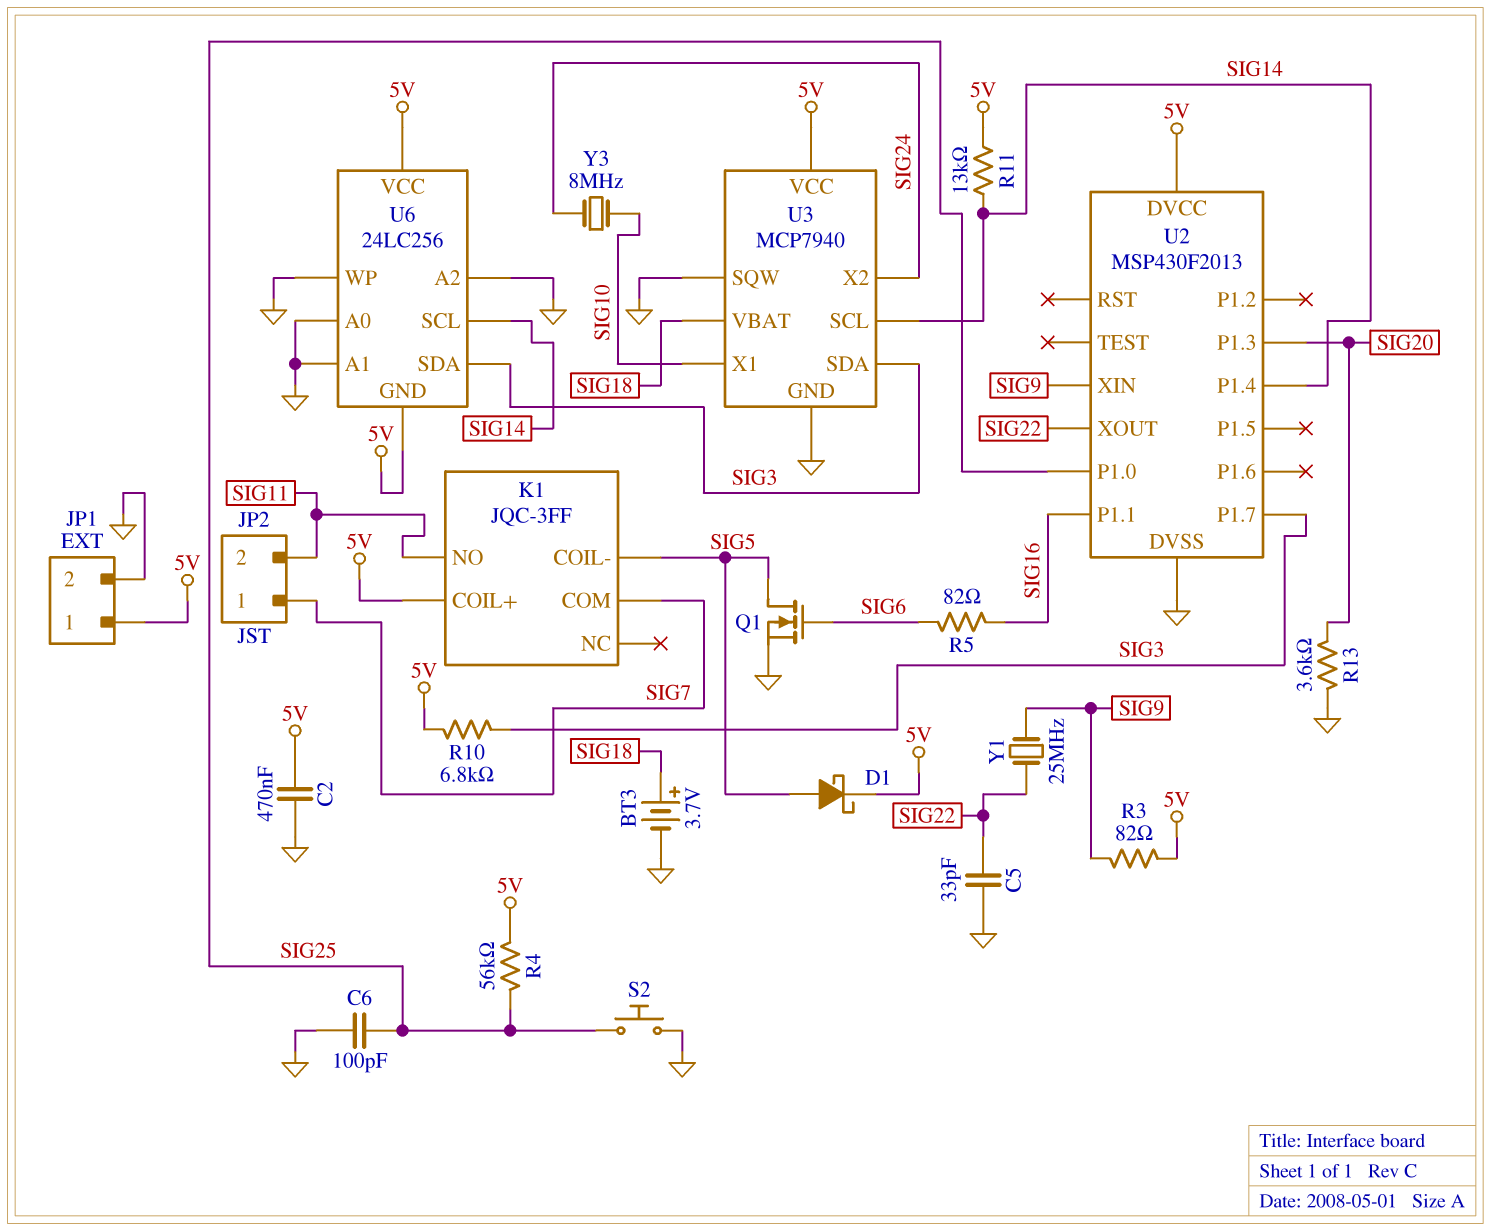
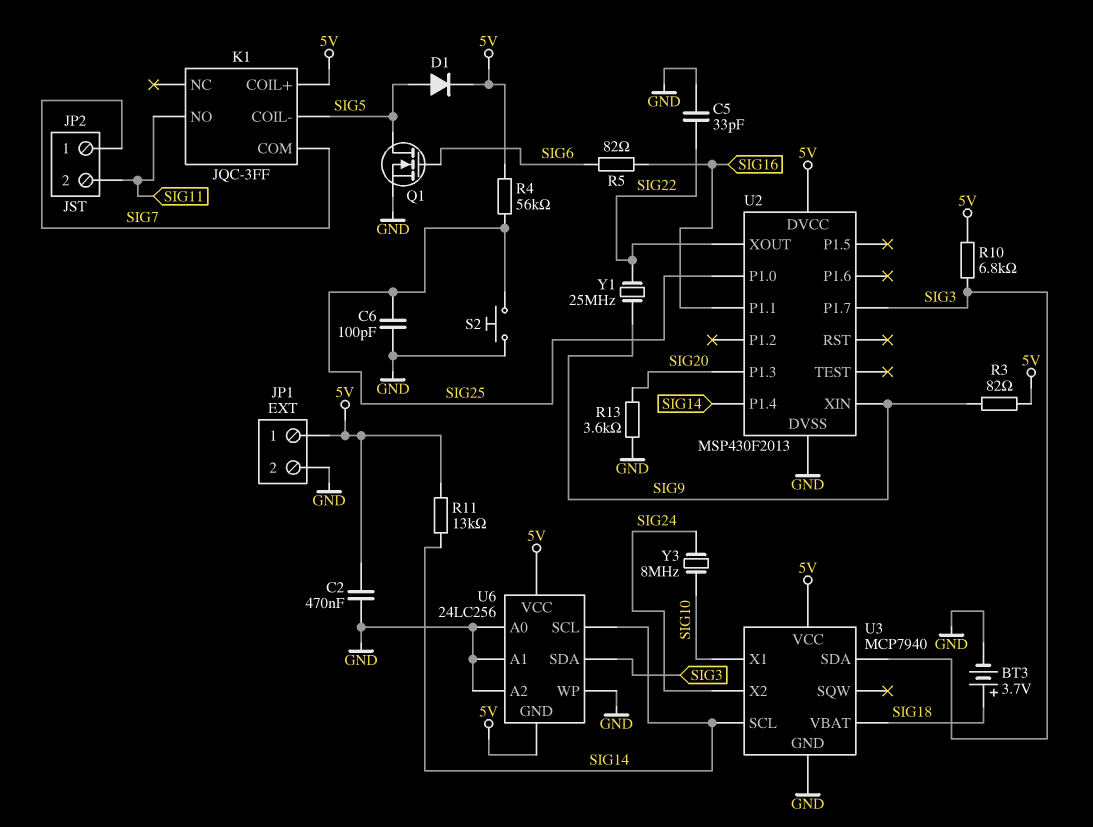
D1: schottky (A SIG5, K 5V) -> diode (A SIG5, K 5V)
U3 pin SQW: GND -> none

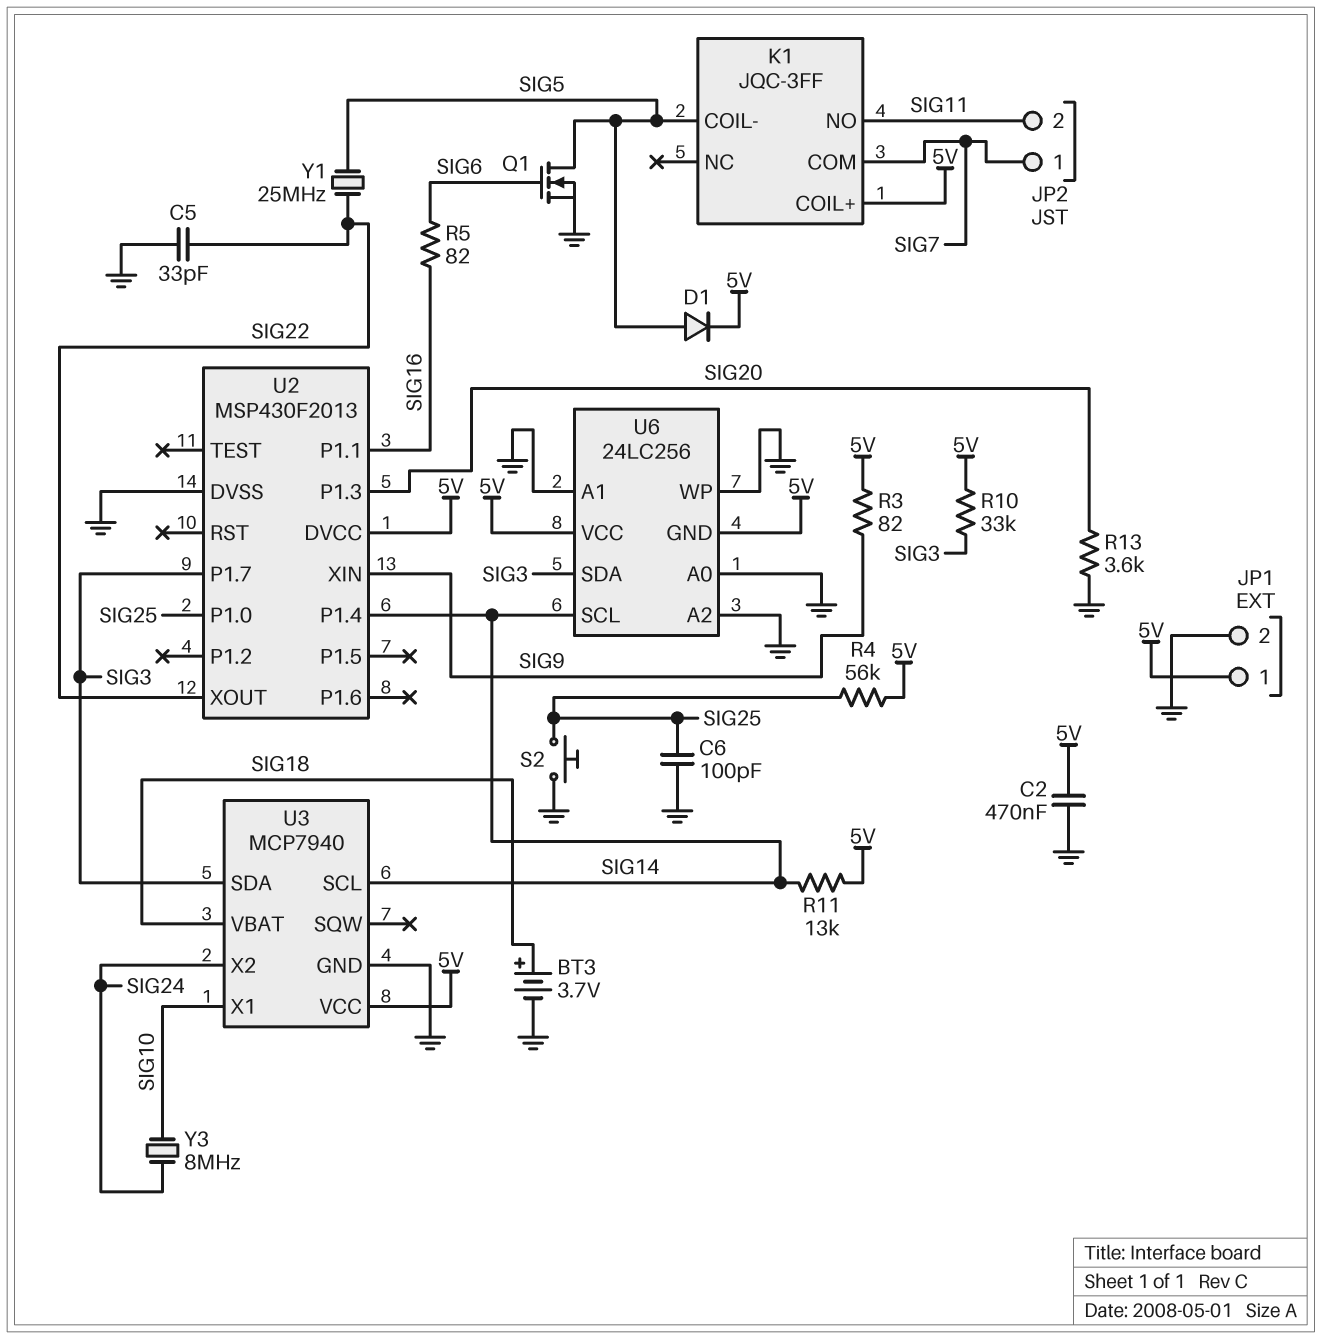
R10: 6.8k (5V, SIG3) -> 33k (5V, SIG3)
Y1: 25MHz (SIG9, SIG22) -> 25MHz (SIG5, SIG22)

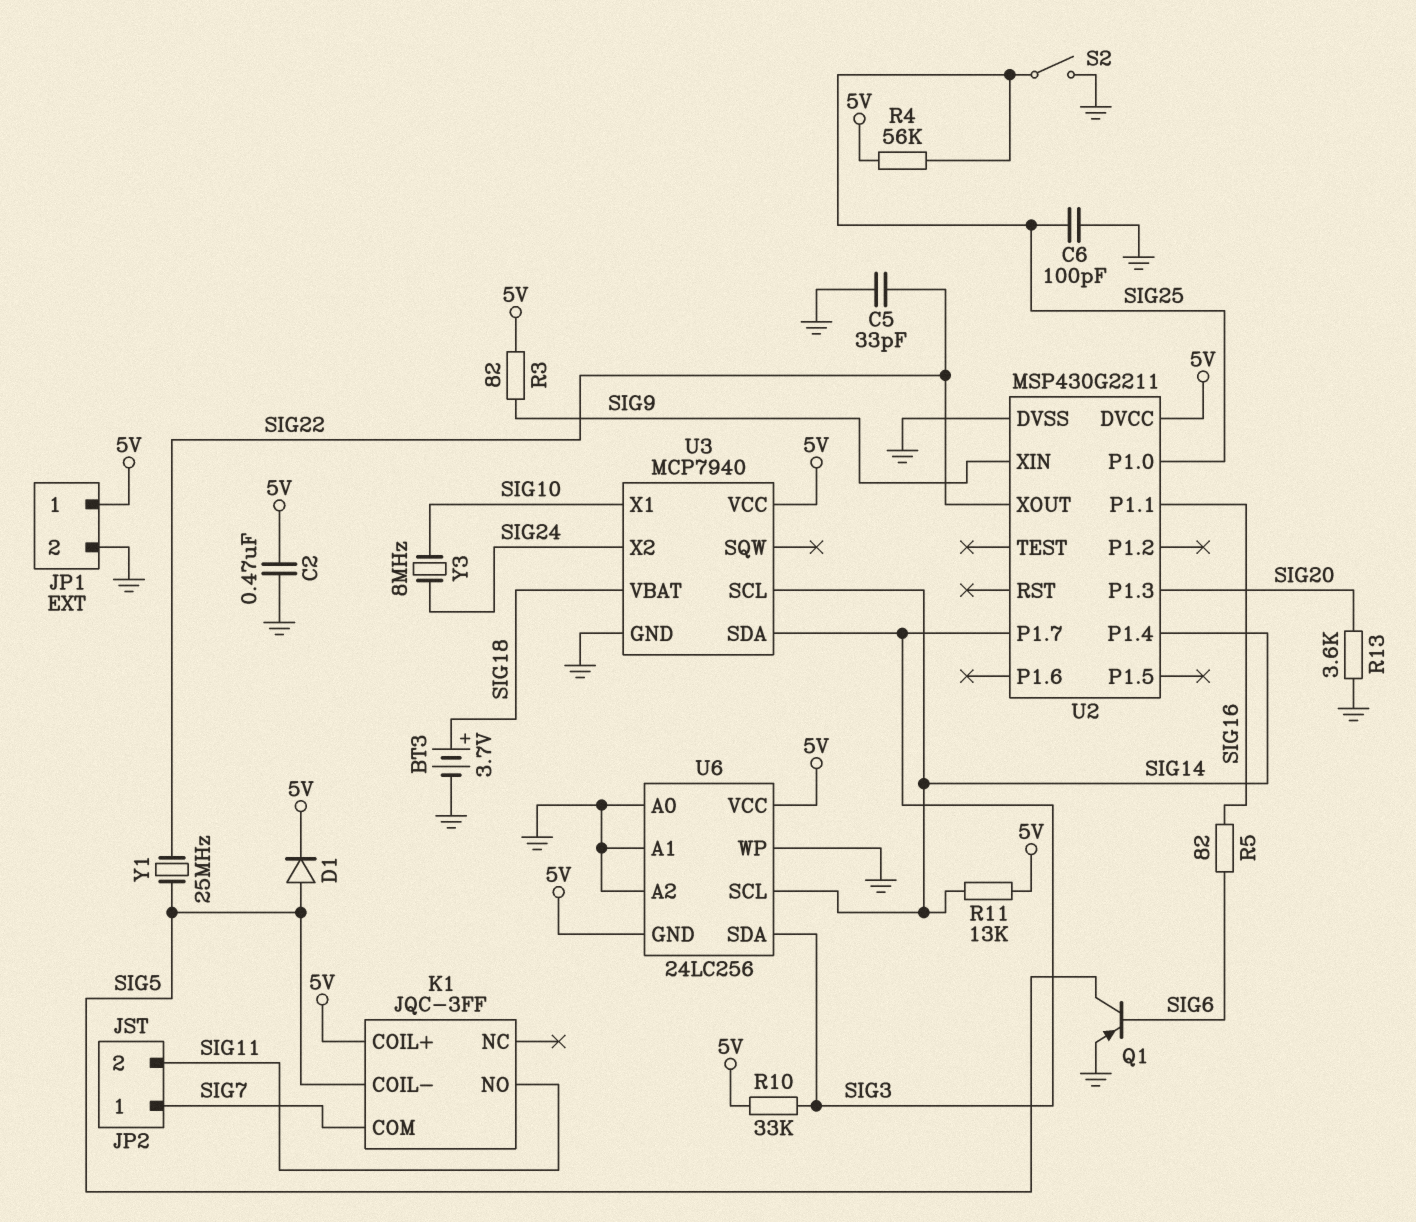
Q1: NMOS (G SIG6, D SIG5, S GND) -> PNP (B SIG6, C SIG5, E GND)
S2: button (GND, SIG25) -> switch (GND, SIG25)
U2: MSP430F2013 -> MSP430G2211

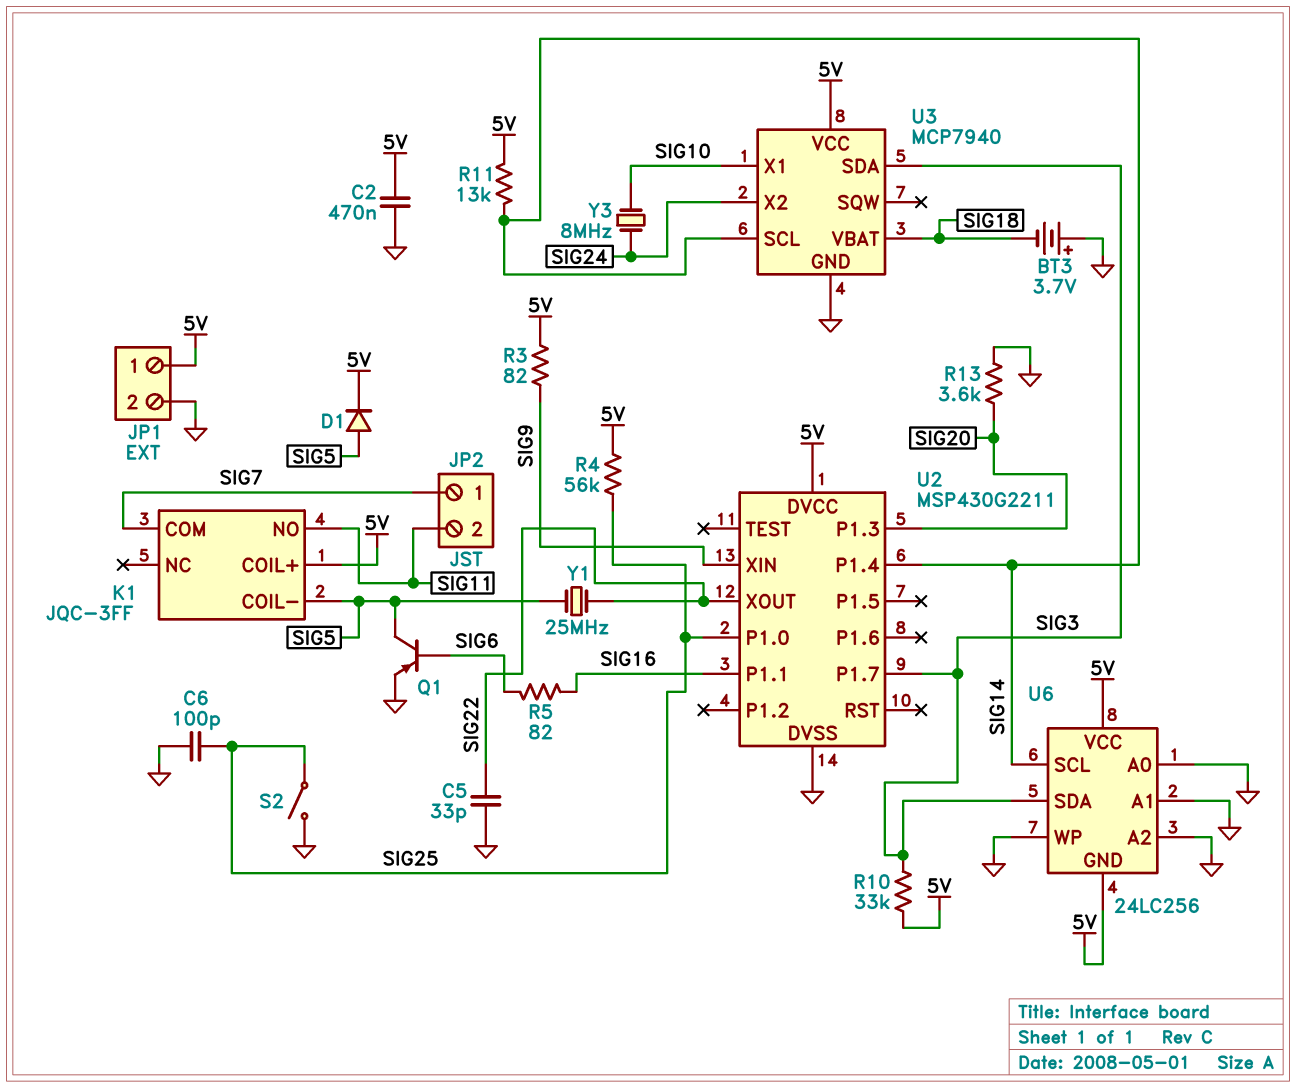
BT3: 3.7V (plus SIG18, minus GND) -> 3.7V (plus GND, minus SIG18)

